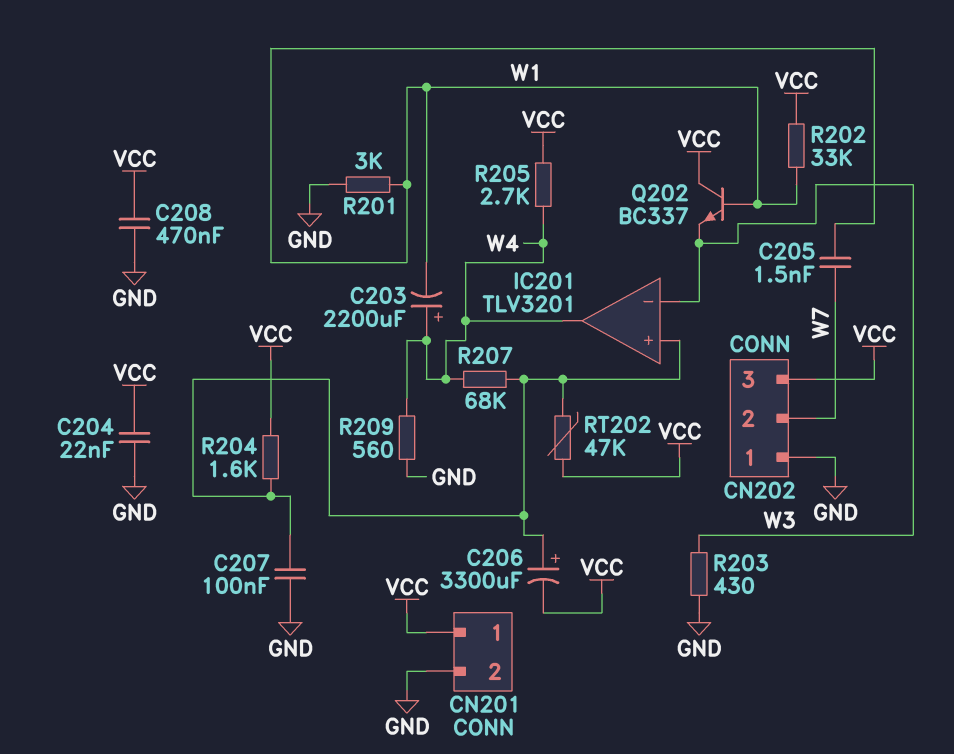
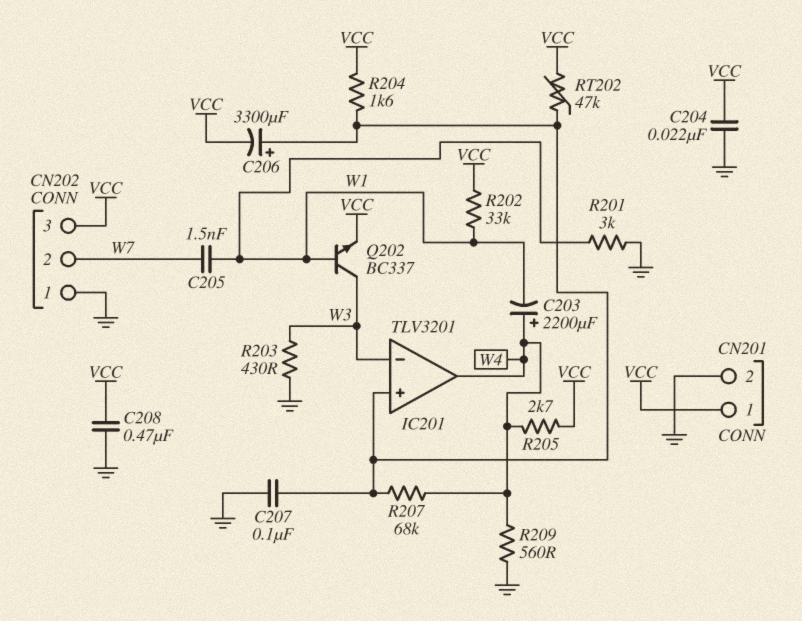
Q202: NPN BC337 (B W1, C VCC, E W3) -> NPN BC337 (B W1, C W3, E VCC)

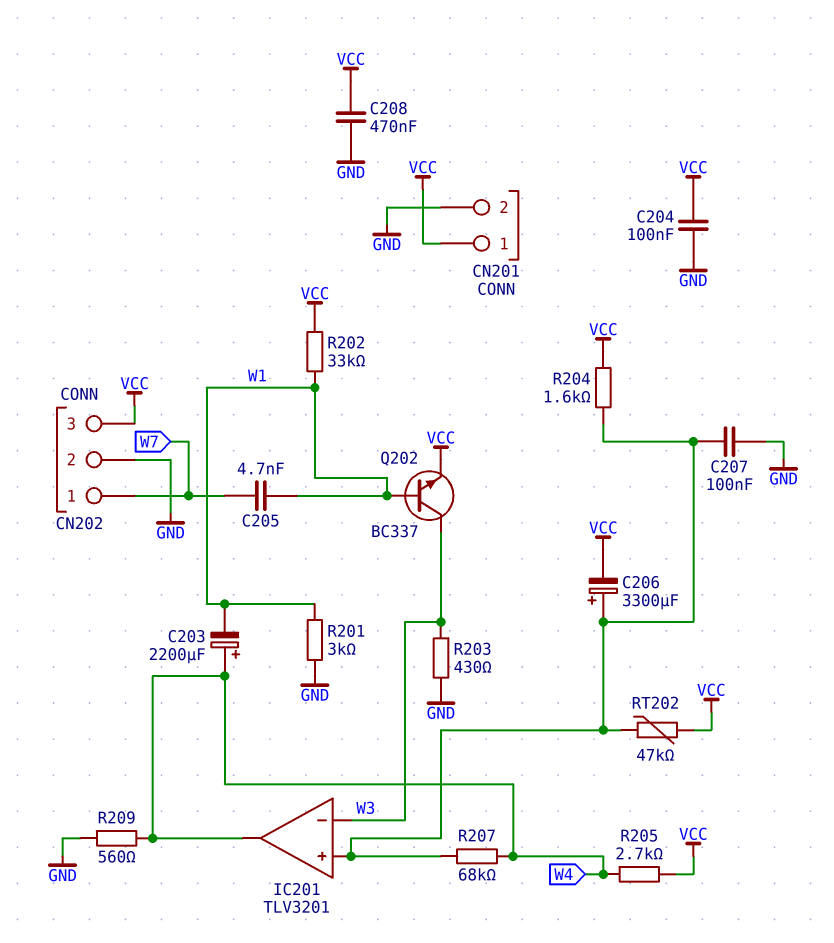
C204: 22nF (GND, VCC) -> 100nF (GND, VCC)
C205: 1.5nF (W1, W7) -> 4.7nF (W1, W7)
CN202 pin 1: GND -> W7
CN202 pin 2: W7 -> GND

